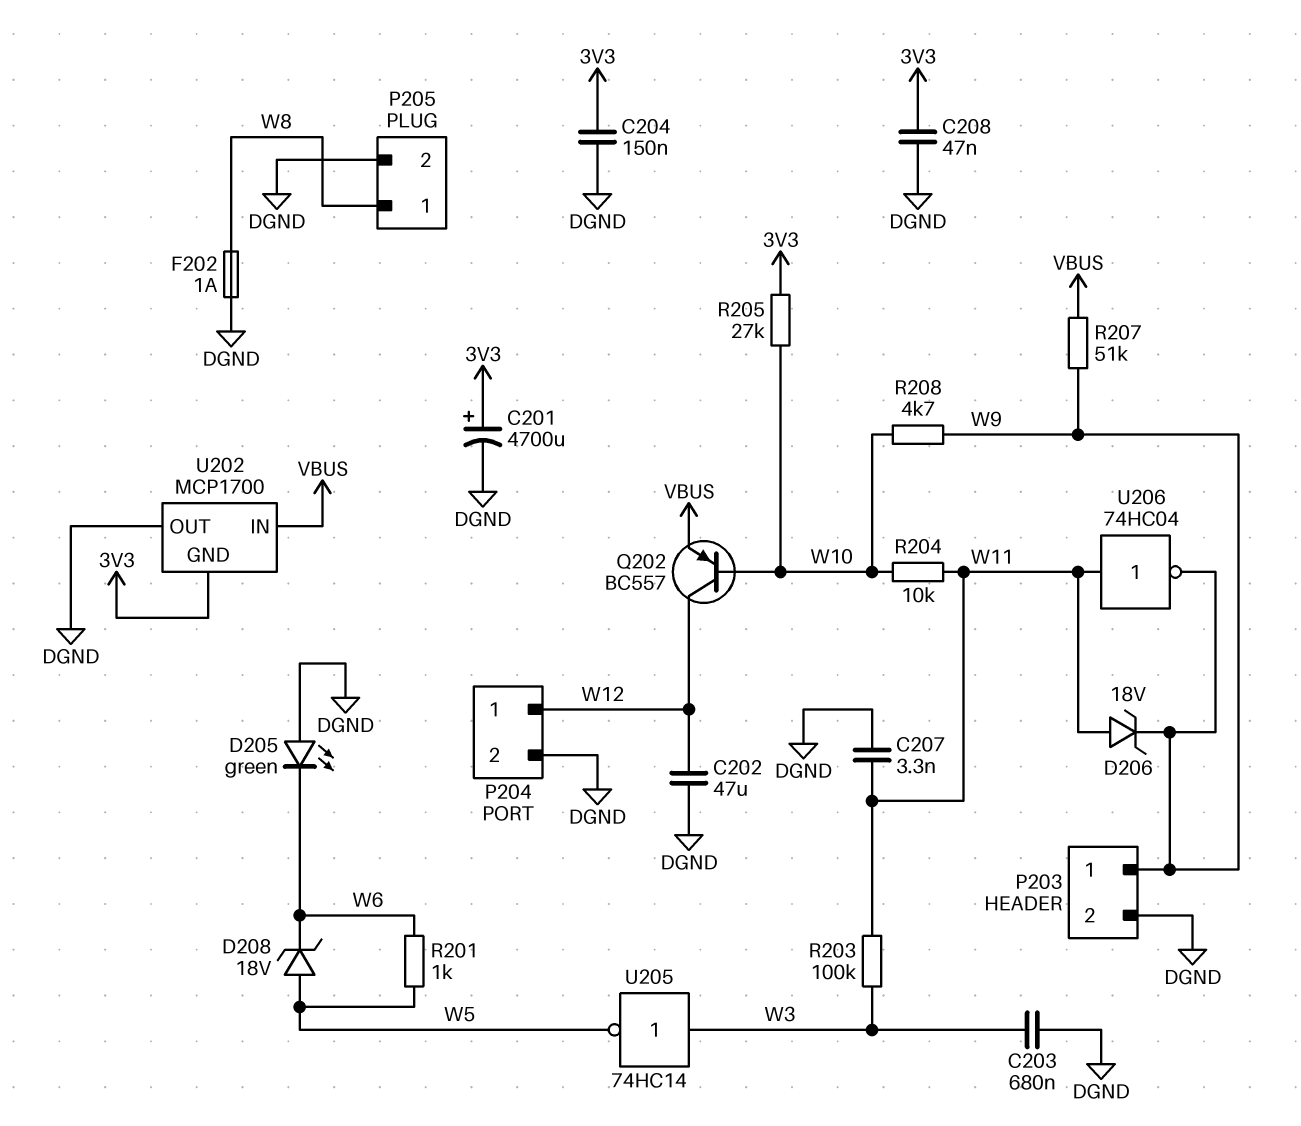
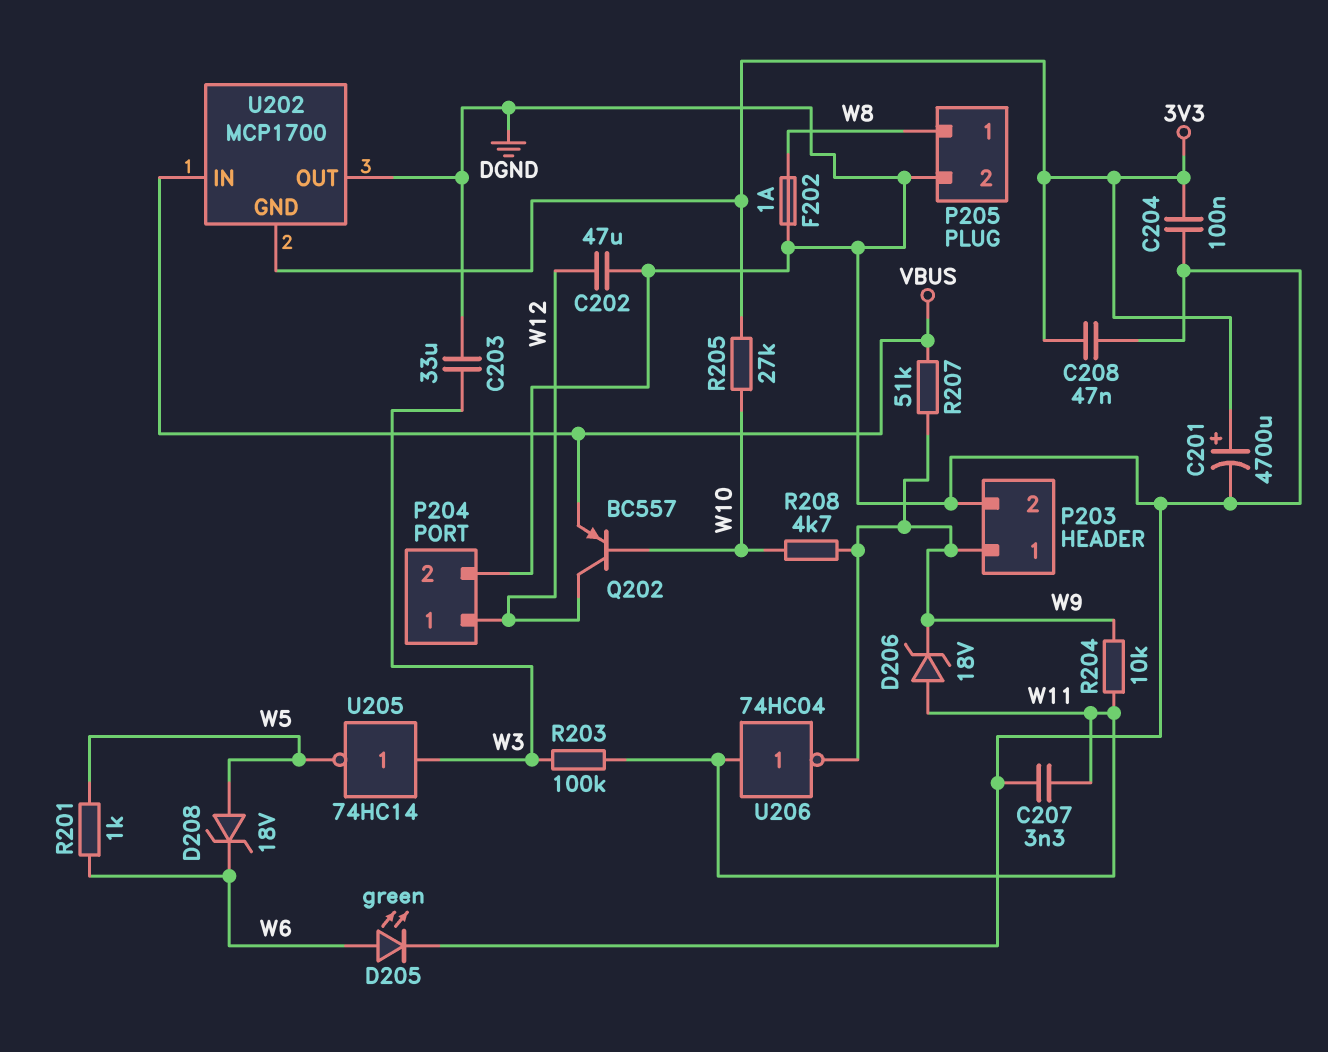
C203: 680nF (DGND, W3) -> 33uF (DGND, W3)
C204: 150nF (3V3, DGND) -> 100nF (3V3, DGND)
D205: LED green (A DGND, K W6) -> LED green (A W6, K DGND)
R204: 10k (W10, W11) -> 10k (W9, W11)

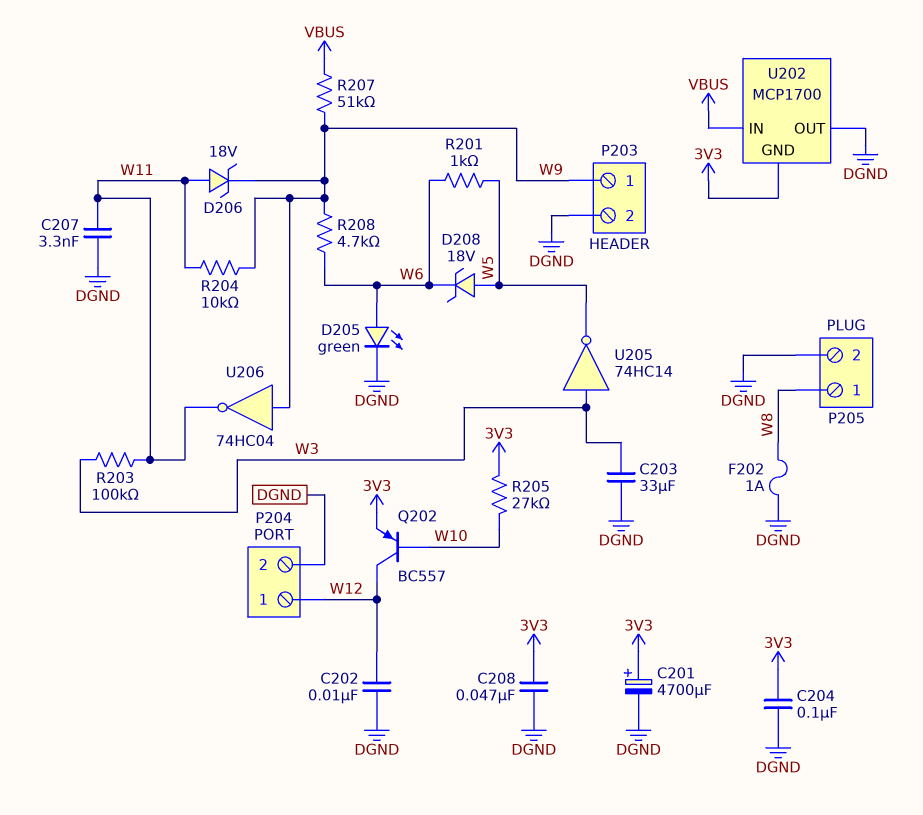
C202: 47uF (DGND, W12) -> 10nF (DGND, W12)
Q202: PNP BC557 (B W10, C W12, E VBUS) -> PNP BC557 (B W10, C W12, E 3V3)
R208: 4.7k (W9, W10) -> 4.7k (W6, W9)
U206: NOT 74HC04 (in W11, out W9) -> NOT 74HC04 (in W9, out W11)

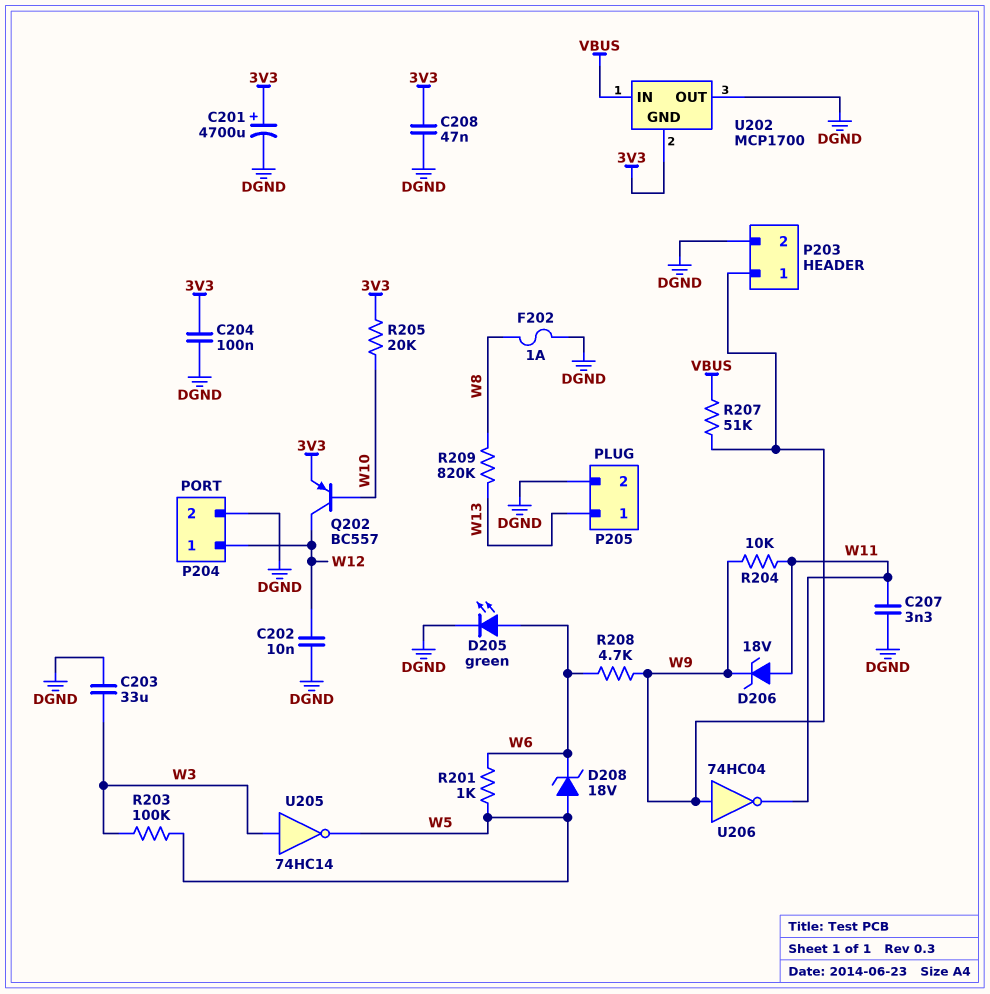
P205 pin 1: W8 -> W13
R203: 100k (W3, W11) -> 100k (W3, W5)
R205: 27k (3V3, W10) -> 20k (3V3, W10)
R209: none -> 820k (W8, W13)

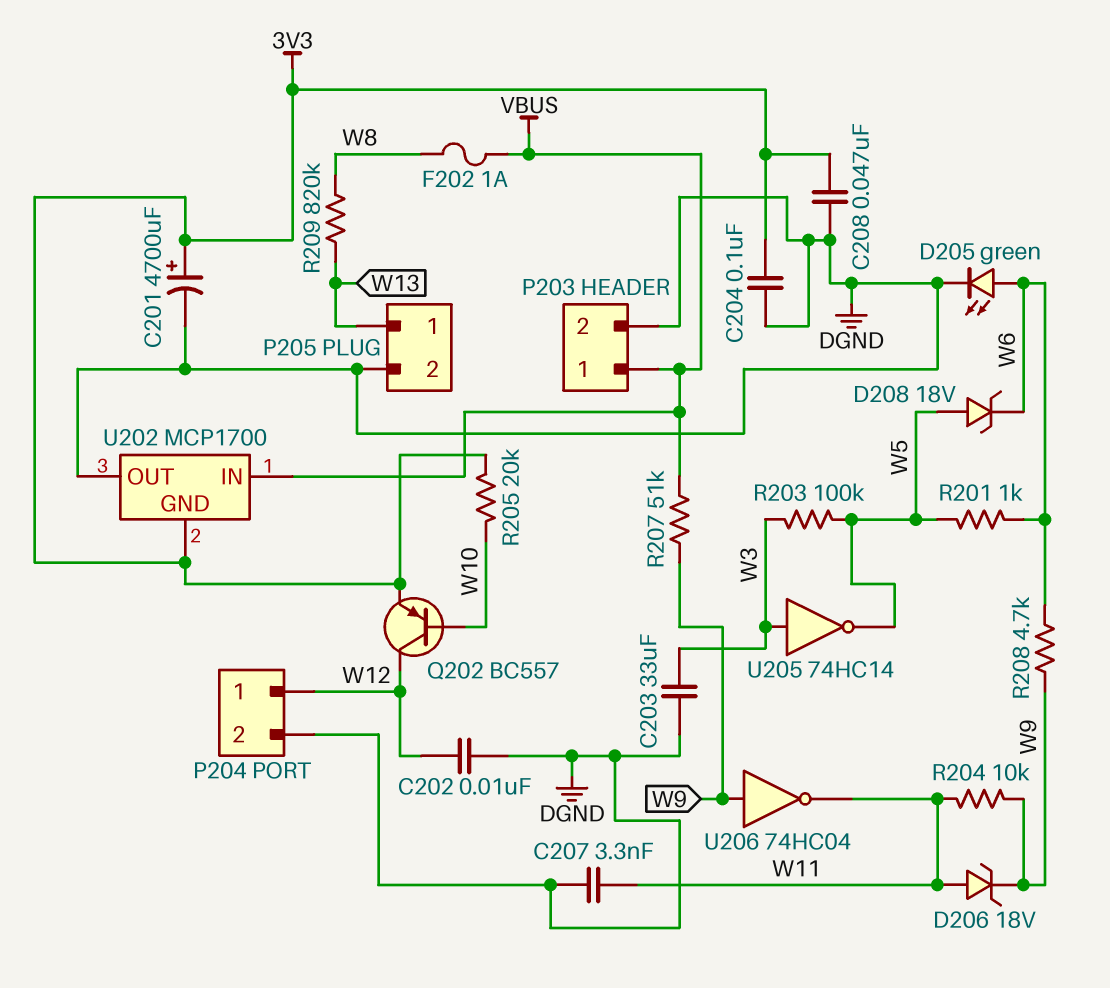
F202: 1A (DGND, W8) -> 1A (VBUS, W8)
P203 pin 1: W9 -> VBUS

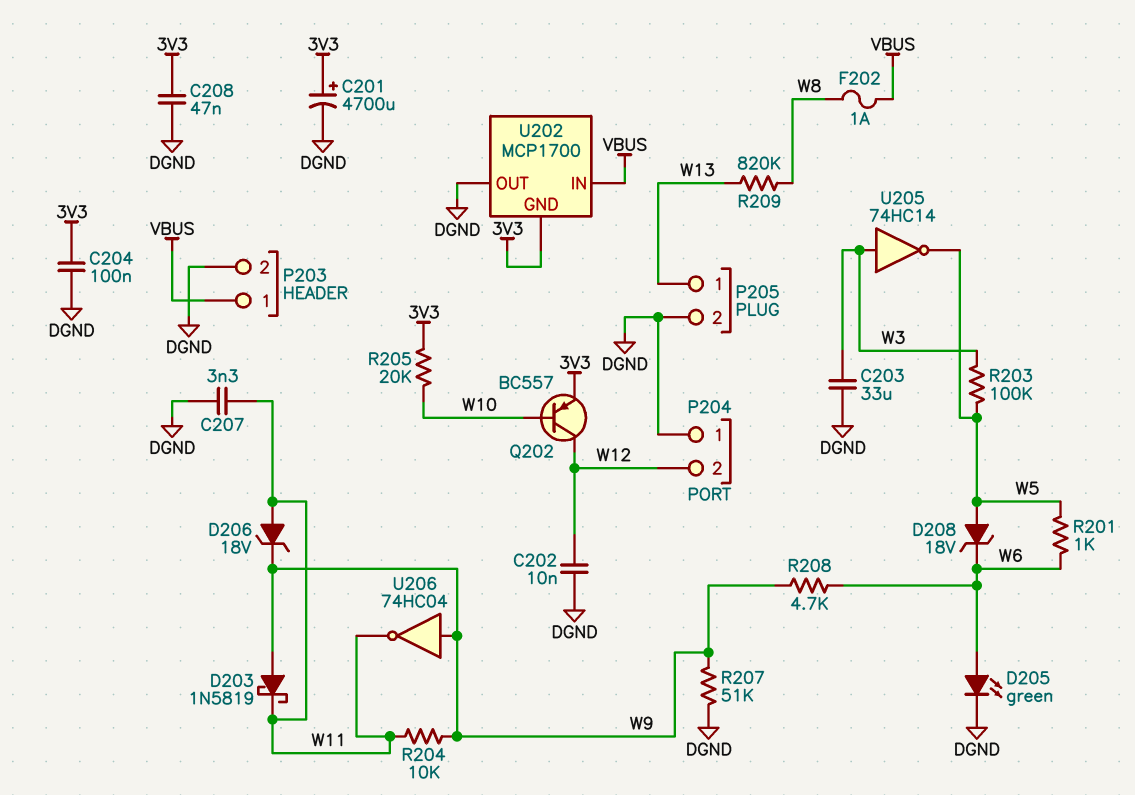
D203: none -> schottky 1N5819 (A W9, K W11)
P204 pin 1: W12 -> DGND
P204 pin 2: DGND -> W12
R207: 51k (VBUS, W9) -> 51k (DGND, W9)

